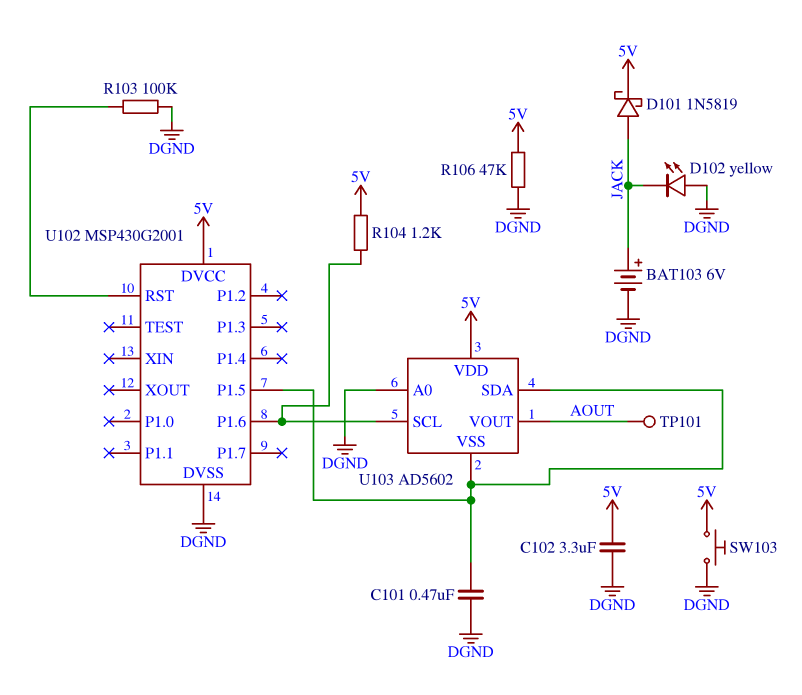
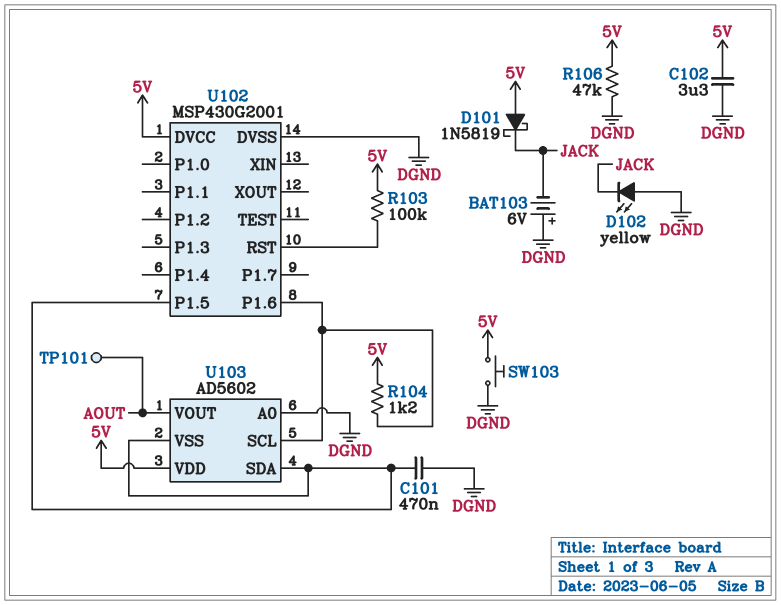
BAT103: 6V (plus JACK, minus DGND) -> 6V (plus DGND, minus JACK)
D101: schottky 1N5819 (A JACK, K 5V) -> schottky 1N5819 (A 5V, K JACK)
R103: 100k (DGND, U102/RST) -> 100k (5V, U102/RST)

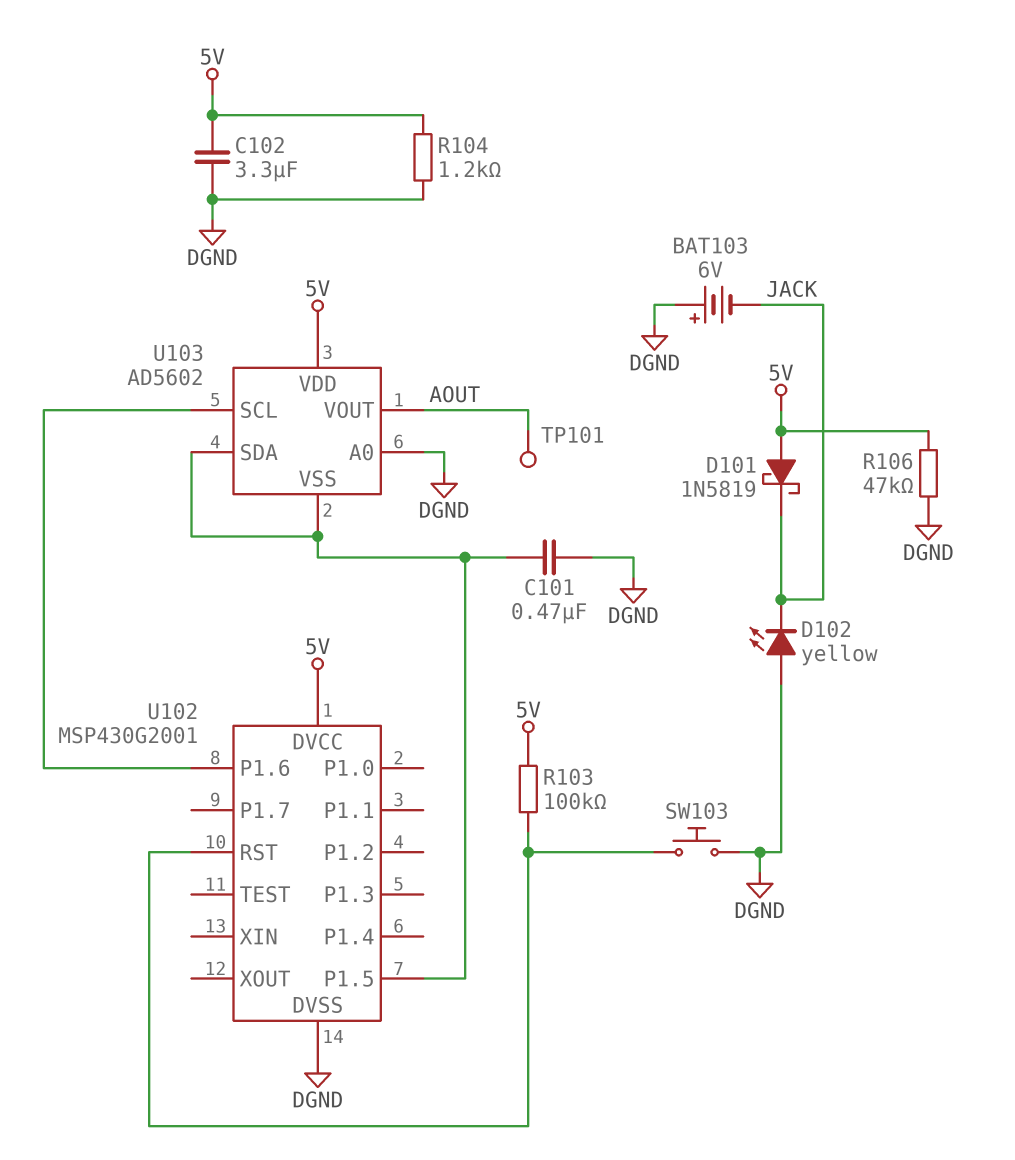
R104: 1.2k (5V, U102/P1.6) -> 1.2k (5V, DGND)
SW103: button (5V, DGND) -> button (DGND, U102/RST)

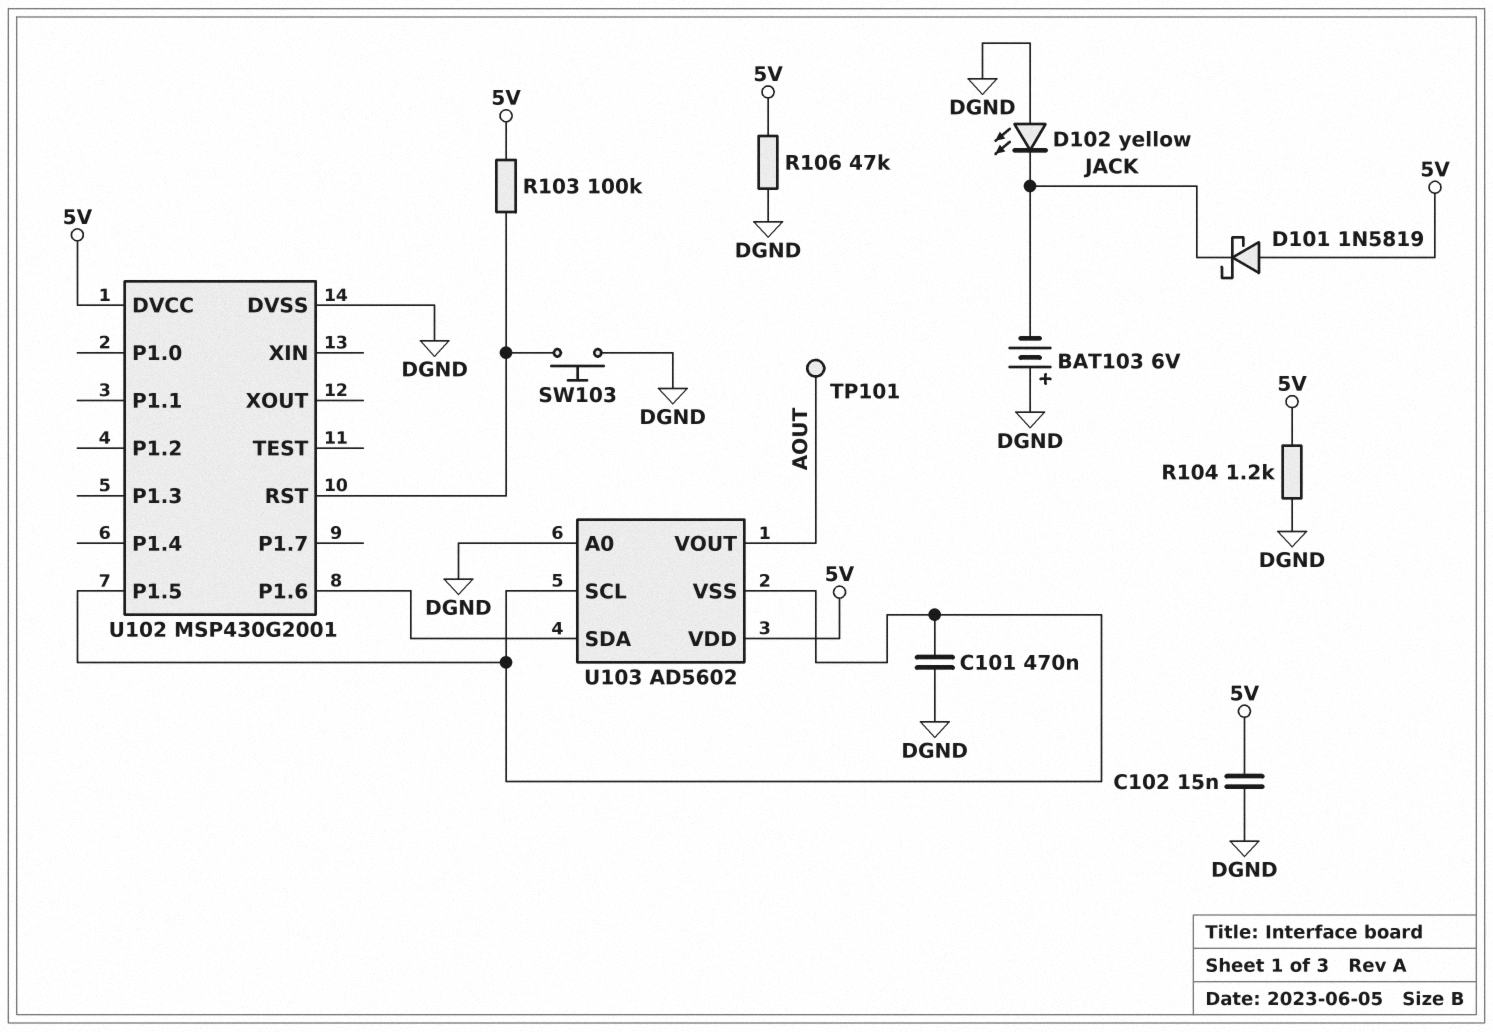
C102: 3.3uF (5V, DGND) -> 15nF (5V, DGND)
U103 pin SCL: U102/P1.6 -> U102/P1.5
U103 pin SDA: U102/P1.5 -> U102/P1.6

